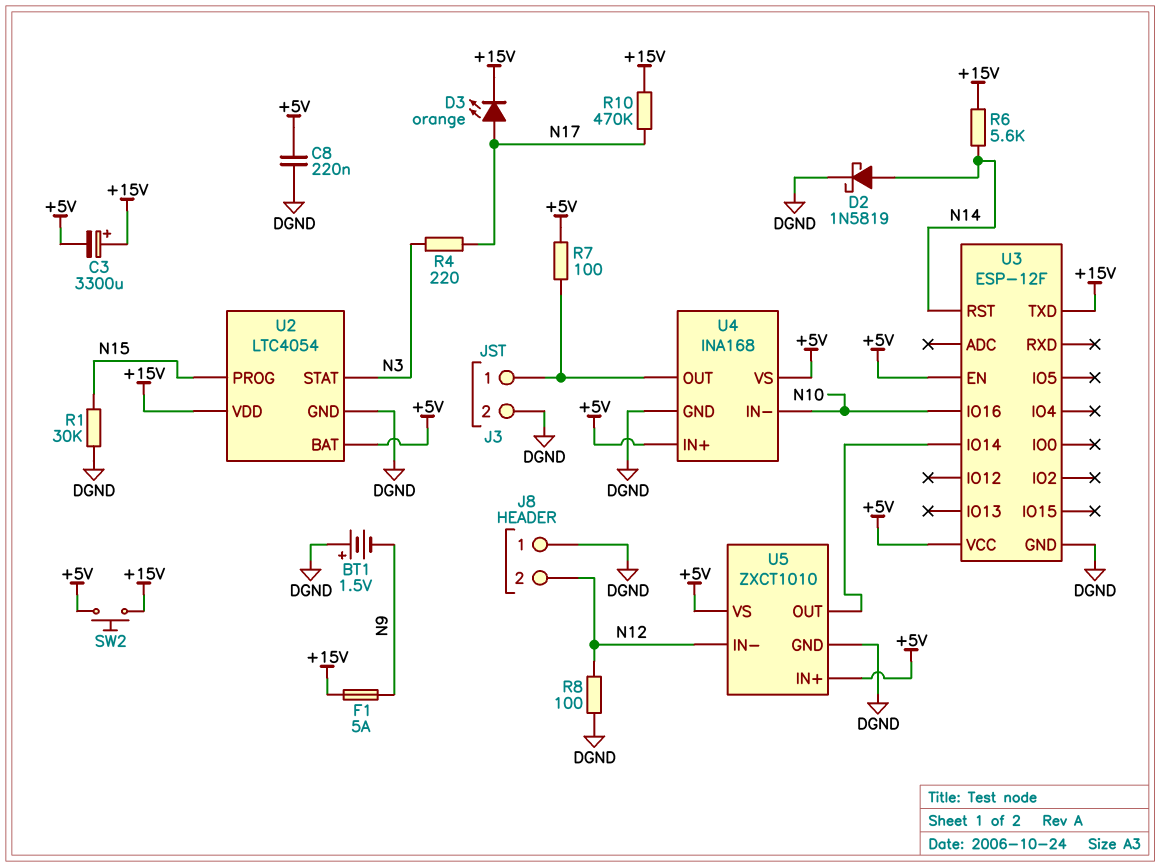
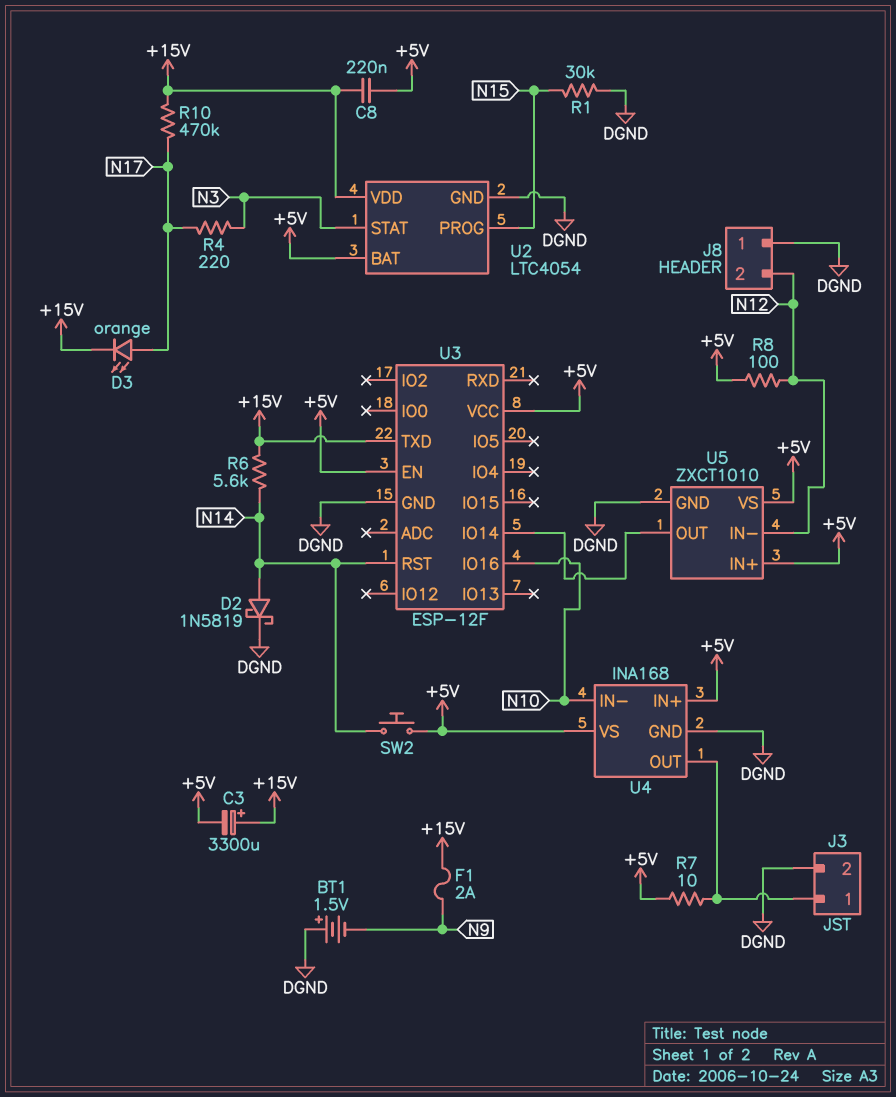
C8: 220nF (+5V, DGND) -> 220nF (+5V, +15V)
F1: 5A (+15V, N9) -> 2A (+15V, N9)
R7: 100 (+5V, J3/1) -> 10 (+5V, J3/1)
R8: 100 (DGND, N12) -> 100 (+5V, N12)
SW2: button (+5V, +15V) -> button (+5V, N14)

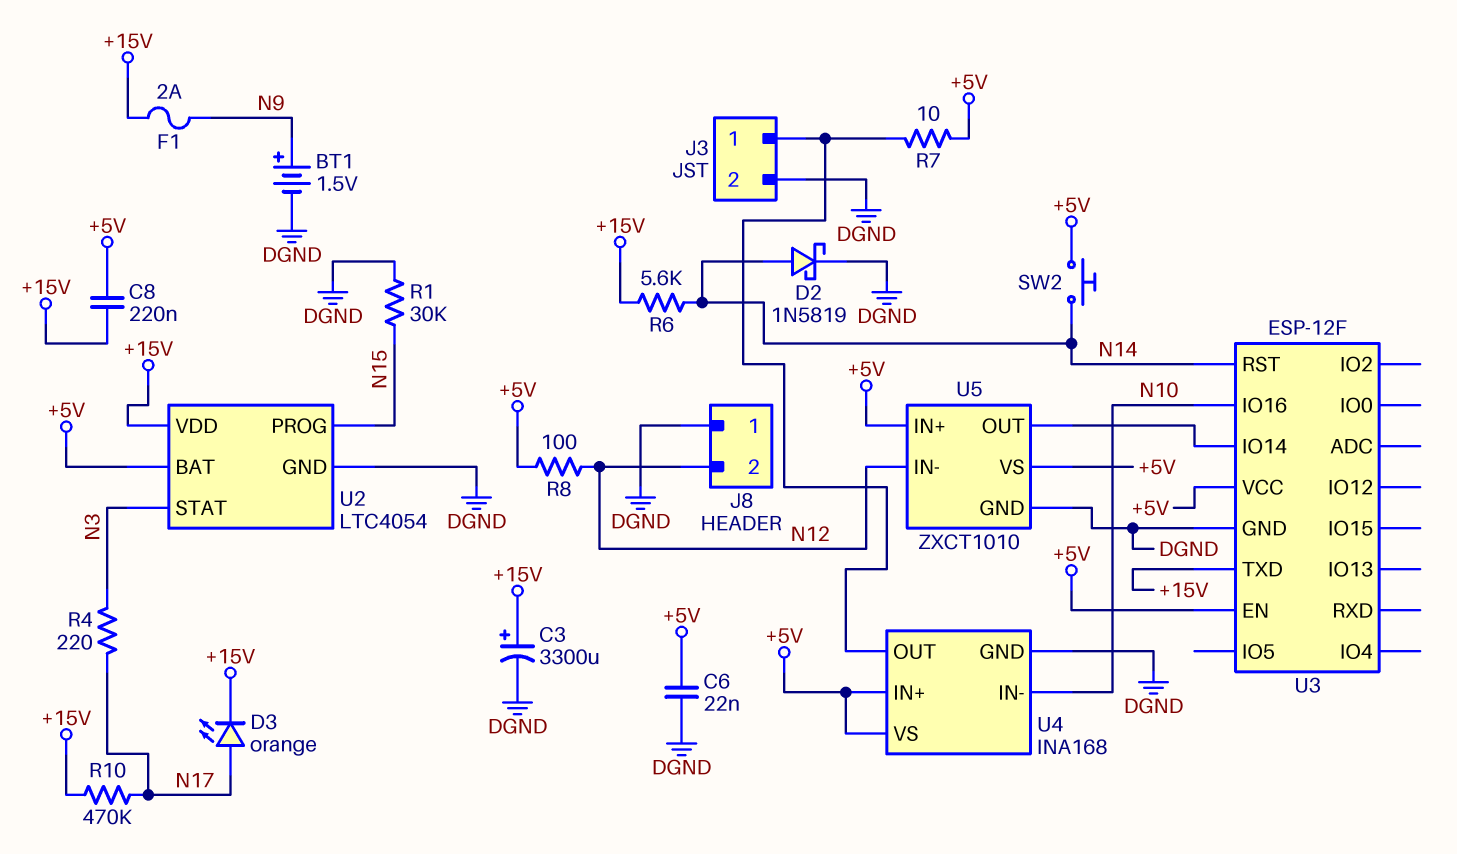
BT1: 1.5V (plus DGND, minus N9) -> 1.5V (plus N9, minus DGND)
C3: 3300uF (plus +15V, minus +5V) -> 3300uF (plus +15V, minus DGND)
C6: none -> 22nF (+5V, DGND)

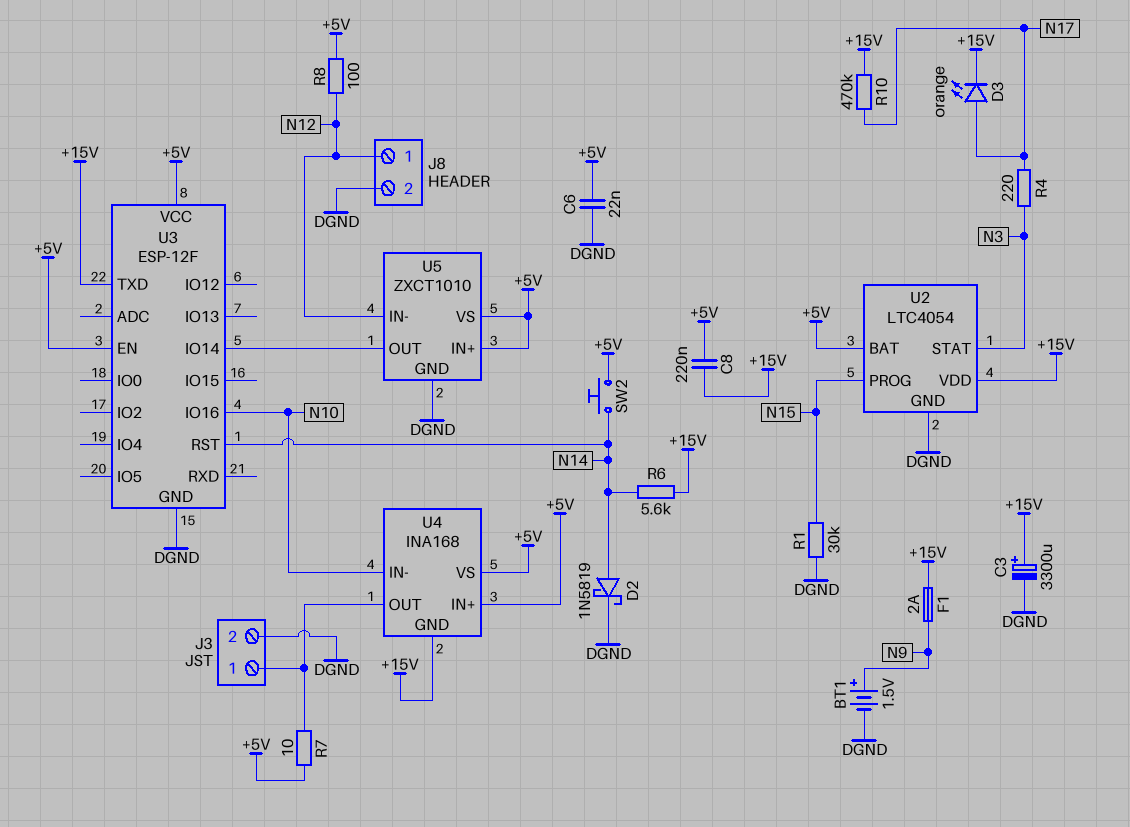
J8 pin 1: DGND -> N12
J8 pin 2: N12 -> DGND
U4 pin GND: DGND -> +15V

